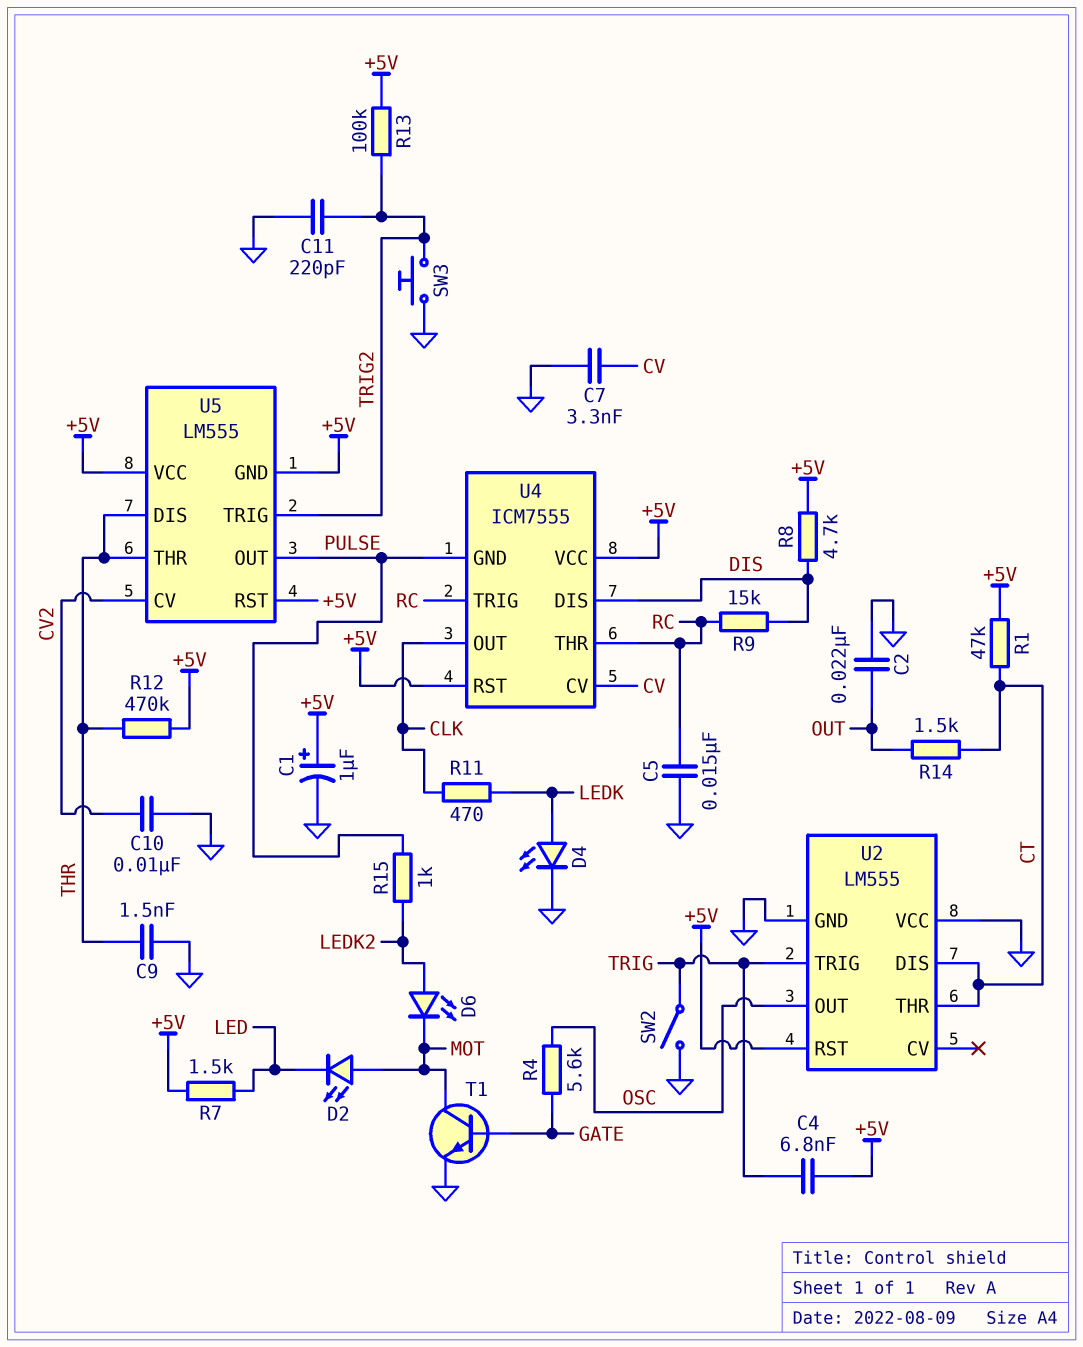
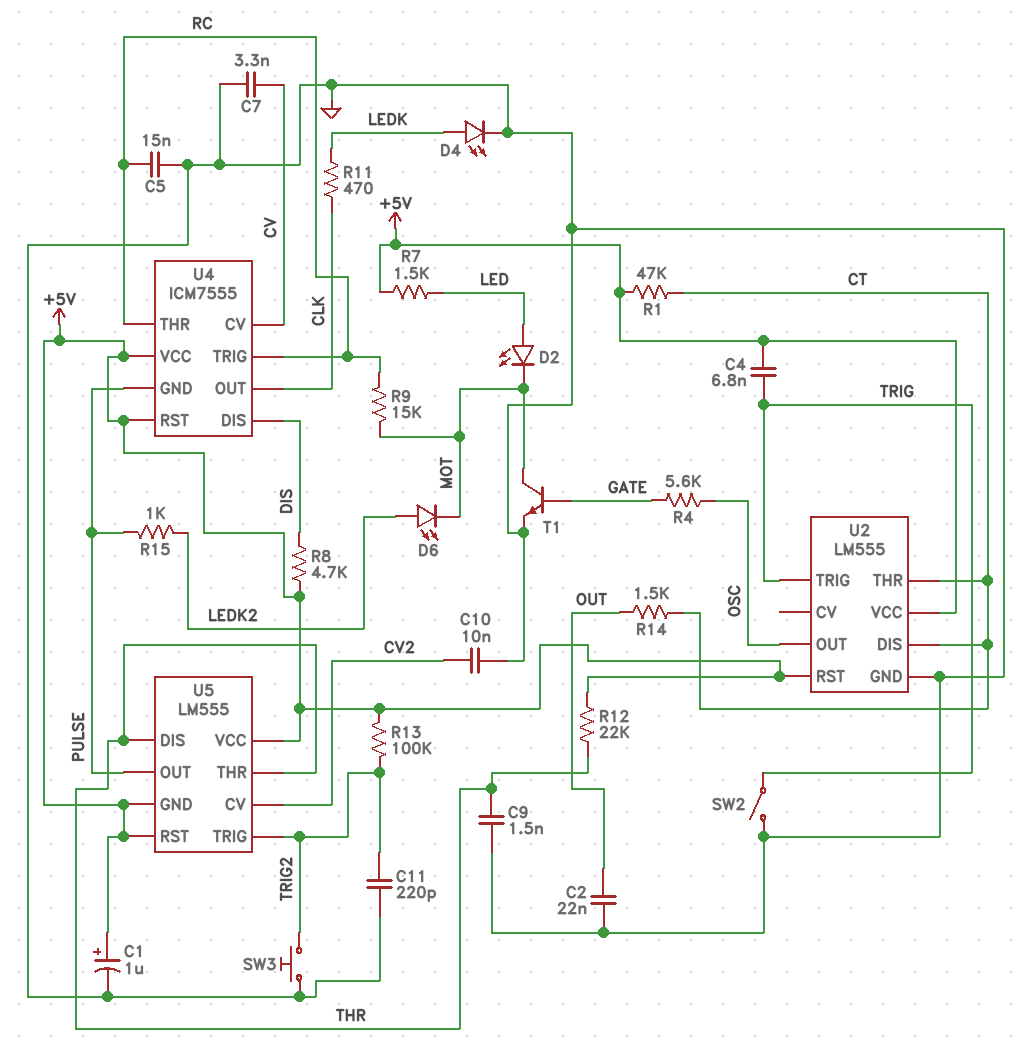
D2: LED (A MOT, K LED) -> LED (A LED, K MOT)
R9: 15k (DIS, RC) -> 15k (MOT, RC)
R12: 470k (+5V, THR) -> 22k (+5V, THR)
U2 pin VCC: GND -> +5V

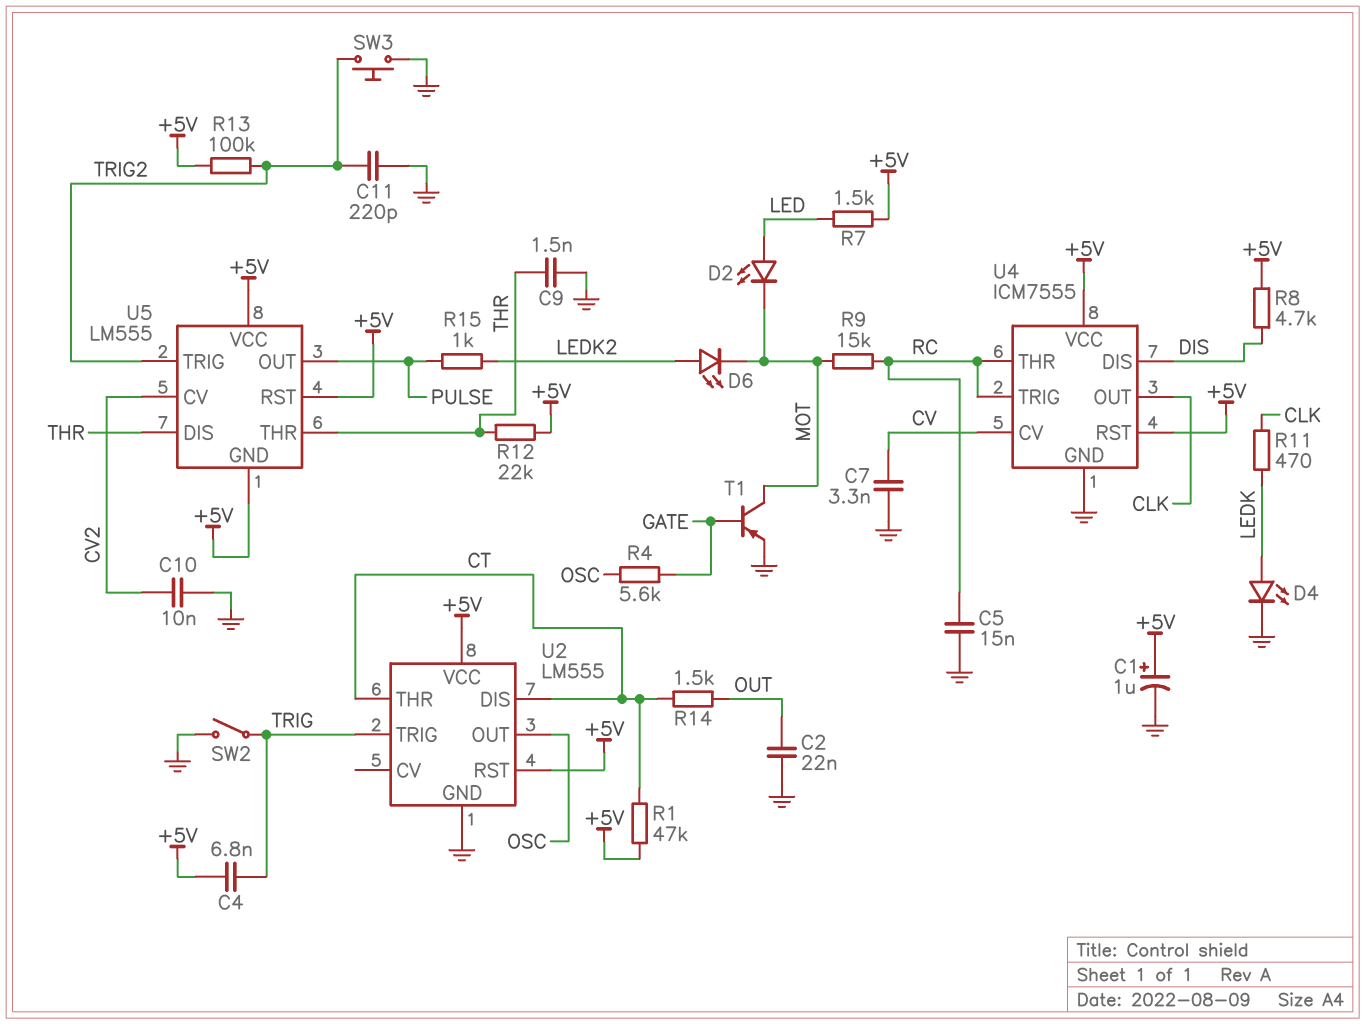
T1: NPN (B GATE, C MOT, E GND) -> PNP (B GATE, C MOT, E GND)
U4 pin GND: PULSE -> GND

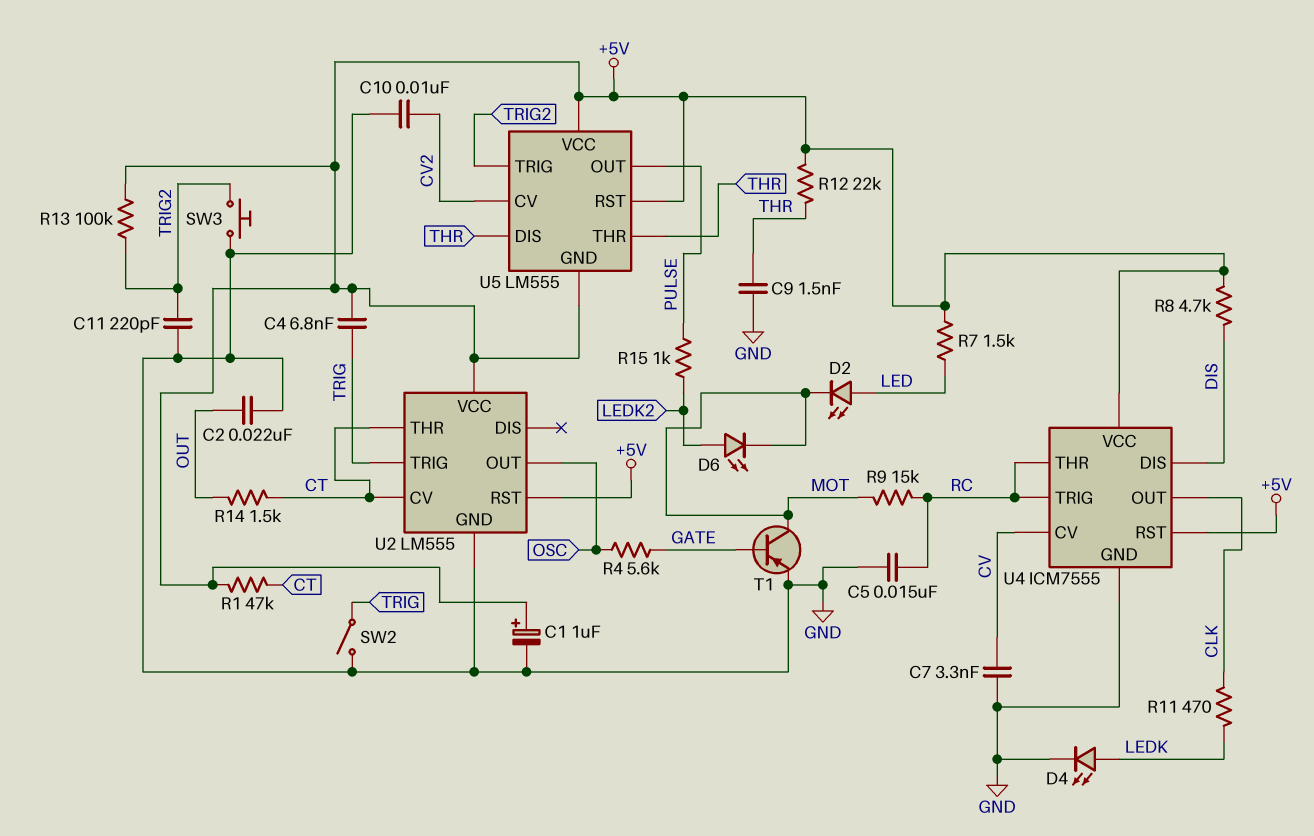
U2 pin CV: none -> CT
U2 pin DIS: CT -> none

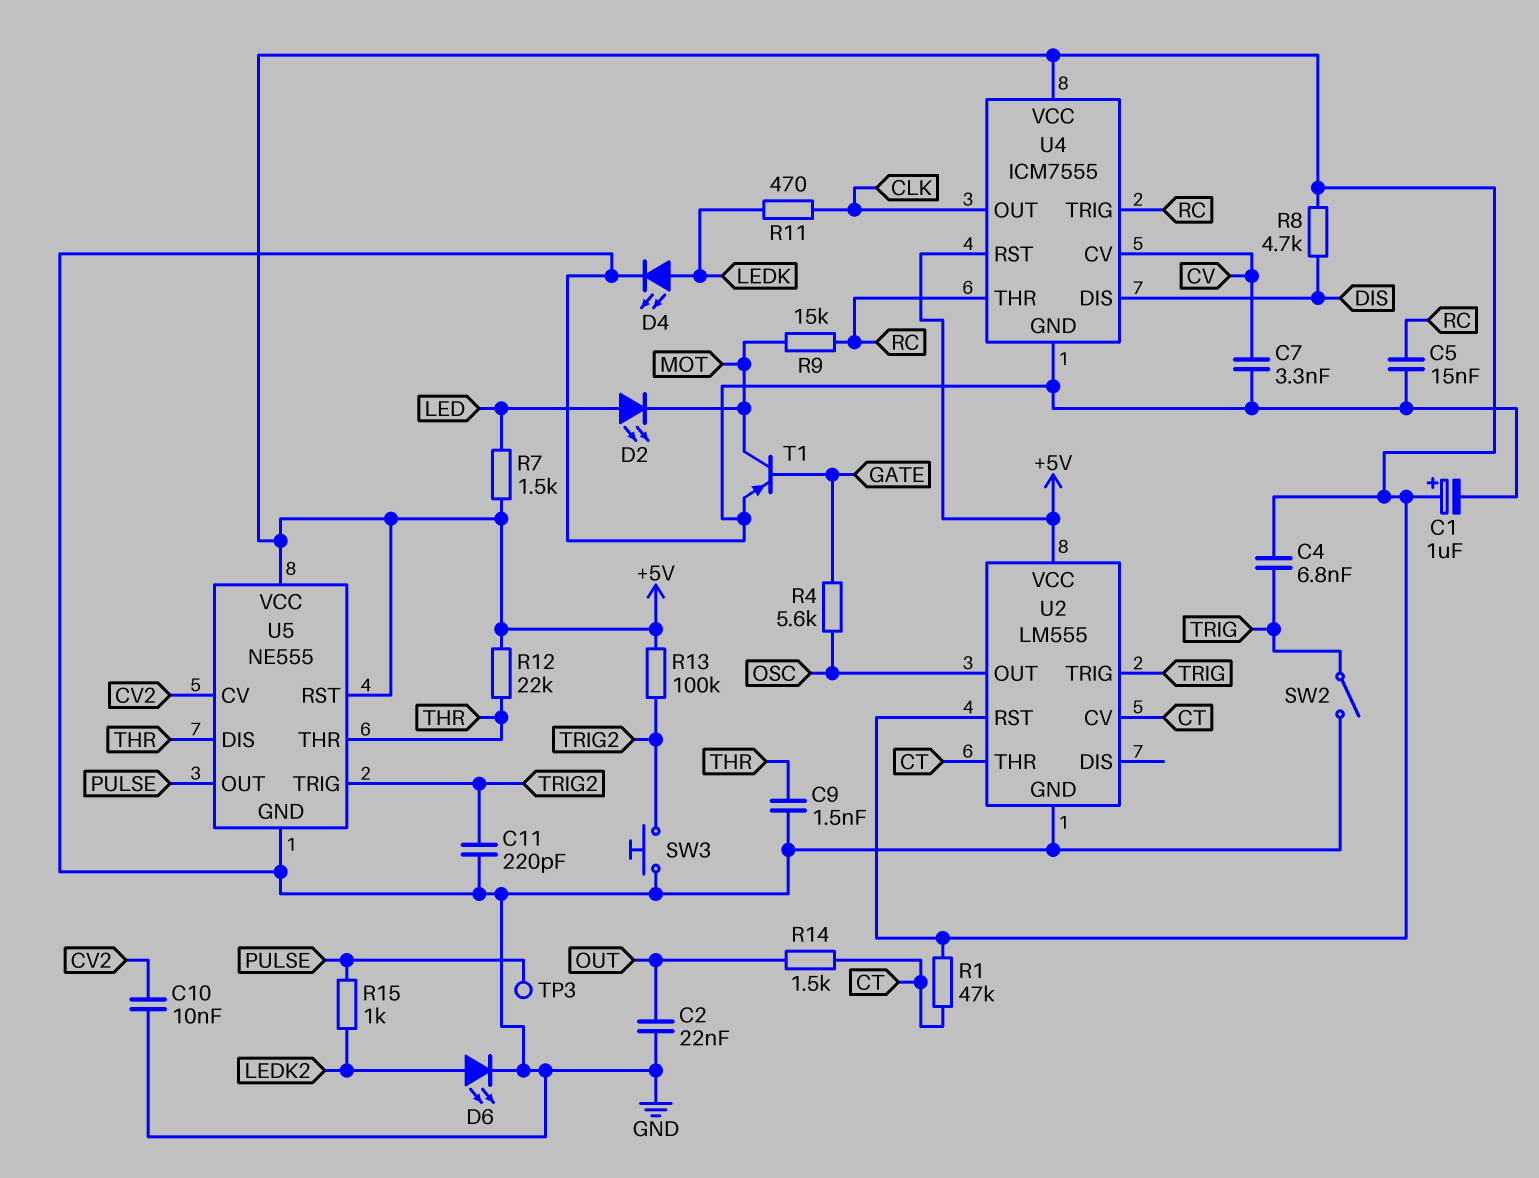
D6: LED (A LEDK2, K MOT) -> LED (A LEDK2, K GND)
TP3: none -> test point (PULSE)
U5: LM555 -> NE555
U5 pin GND: +5V -> GND

